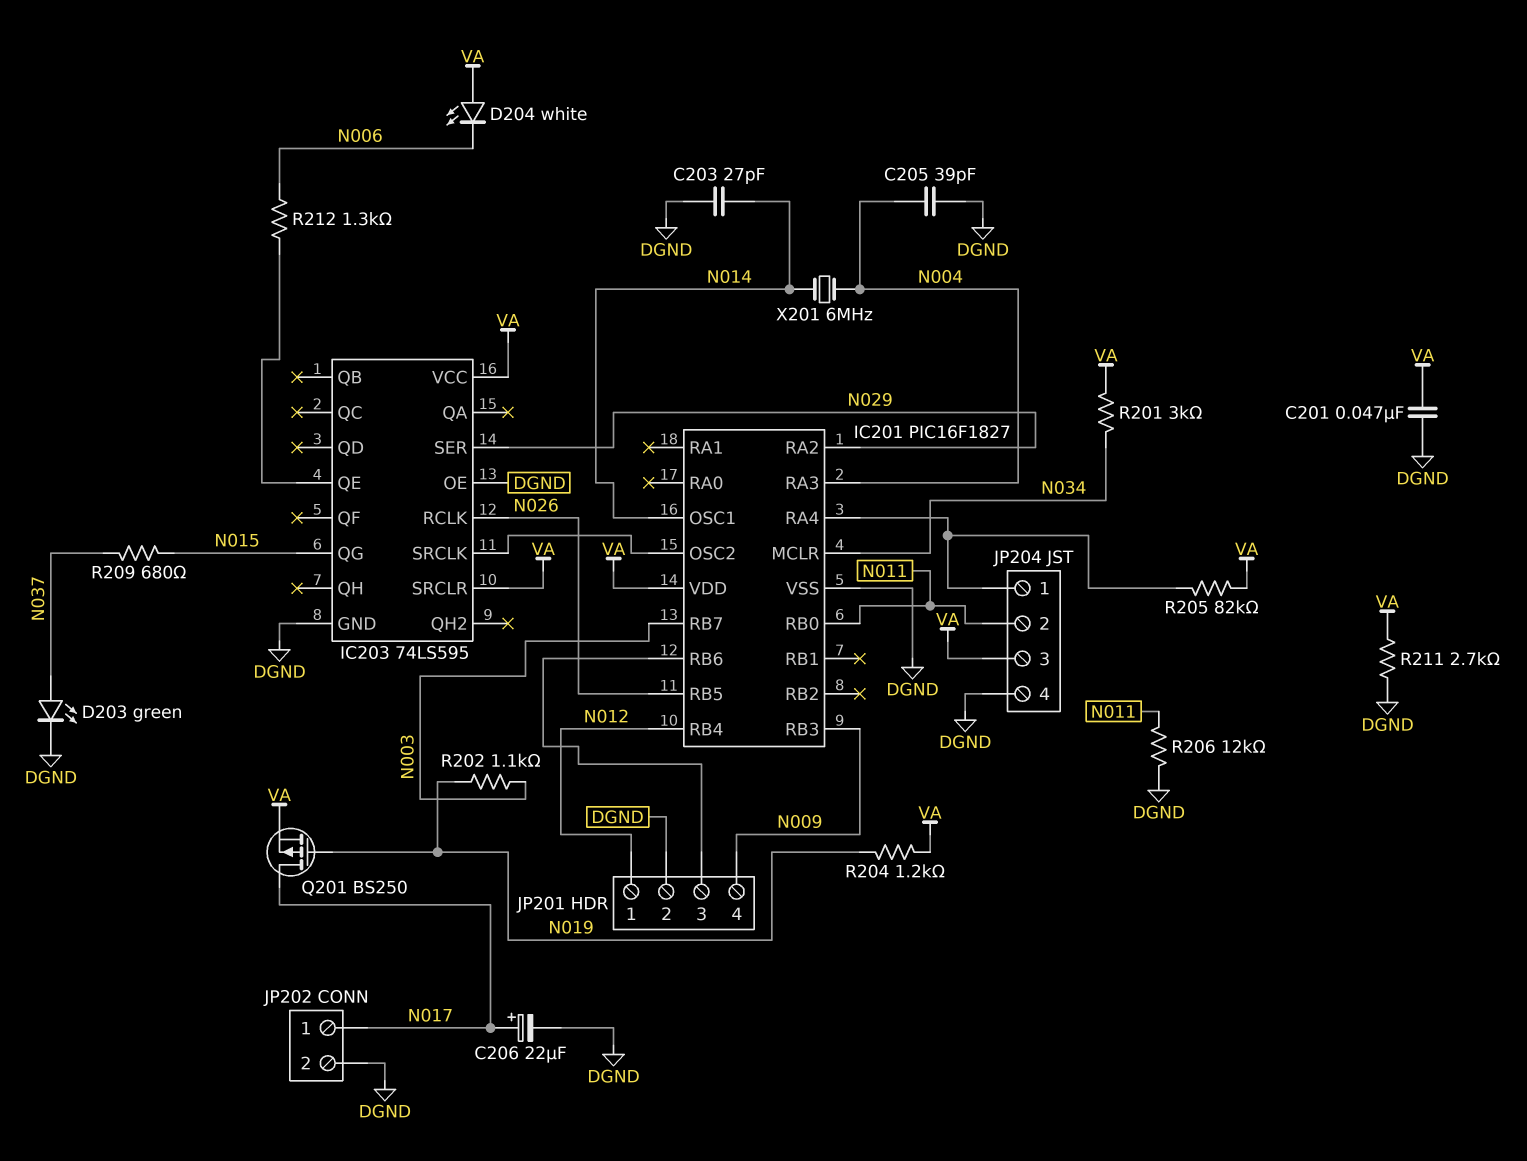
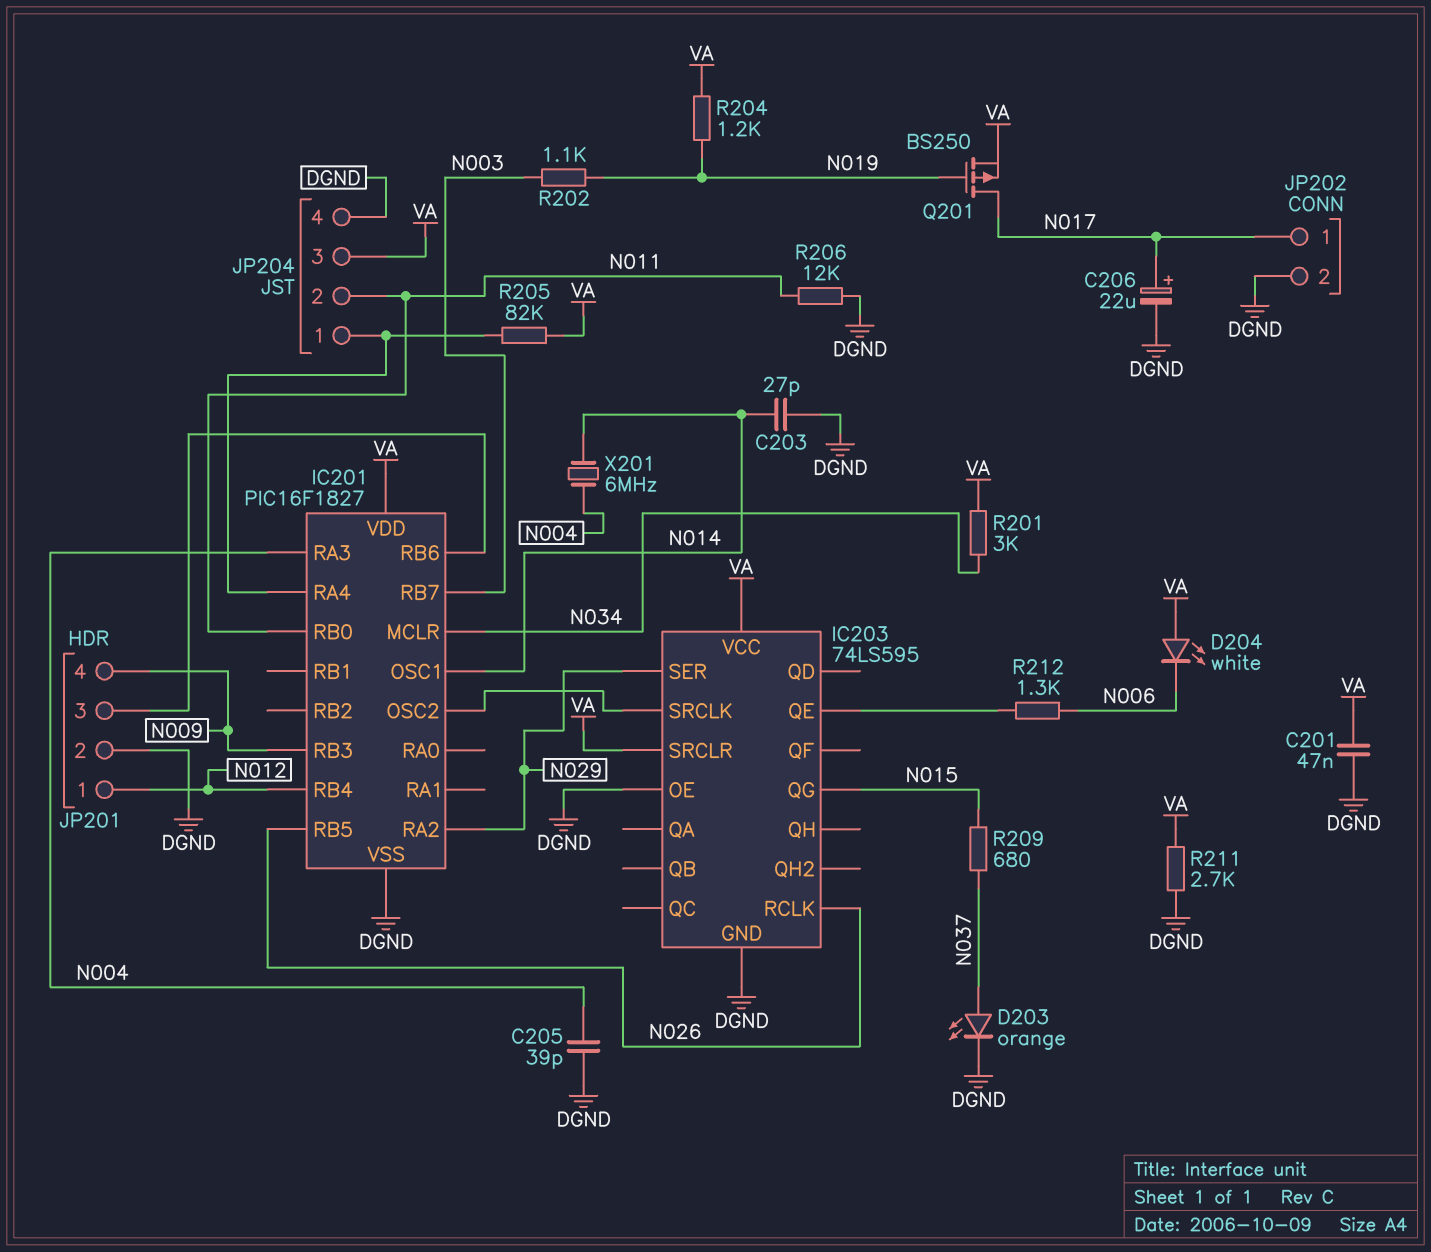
D203: LED green (A N037, K DGND) -> LED orange (A N037, K DGND)

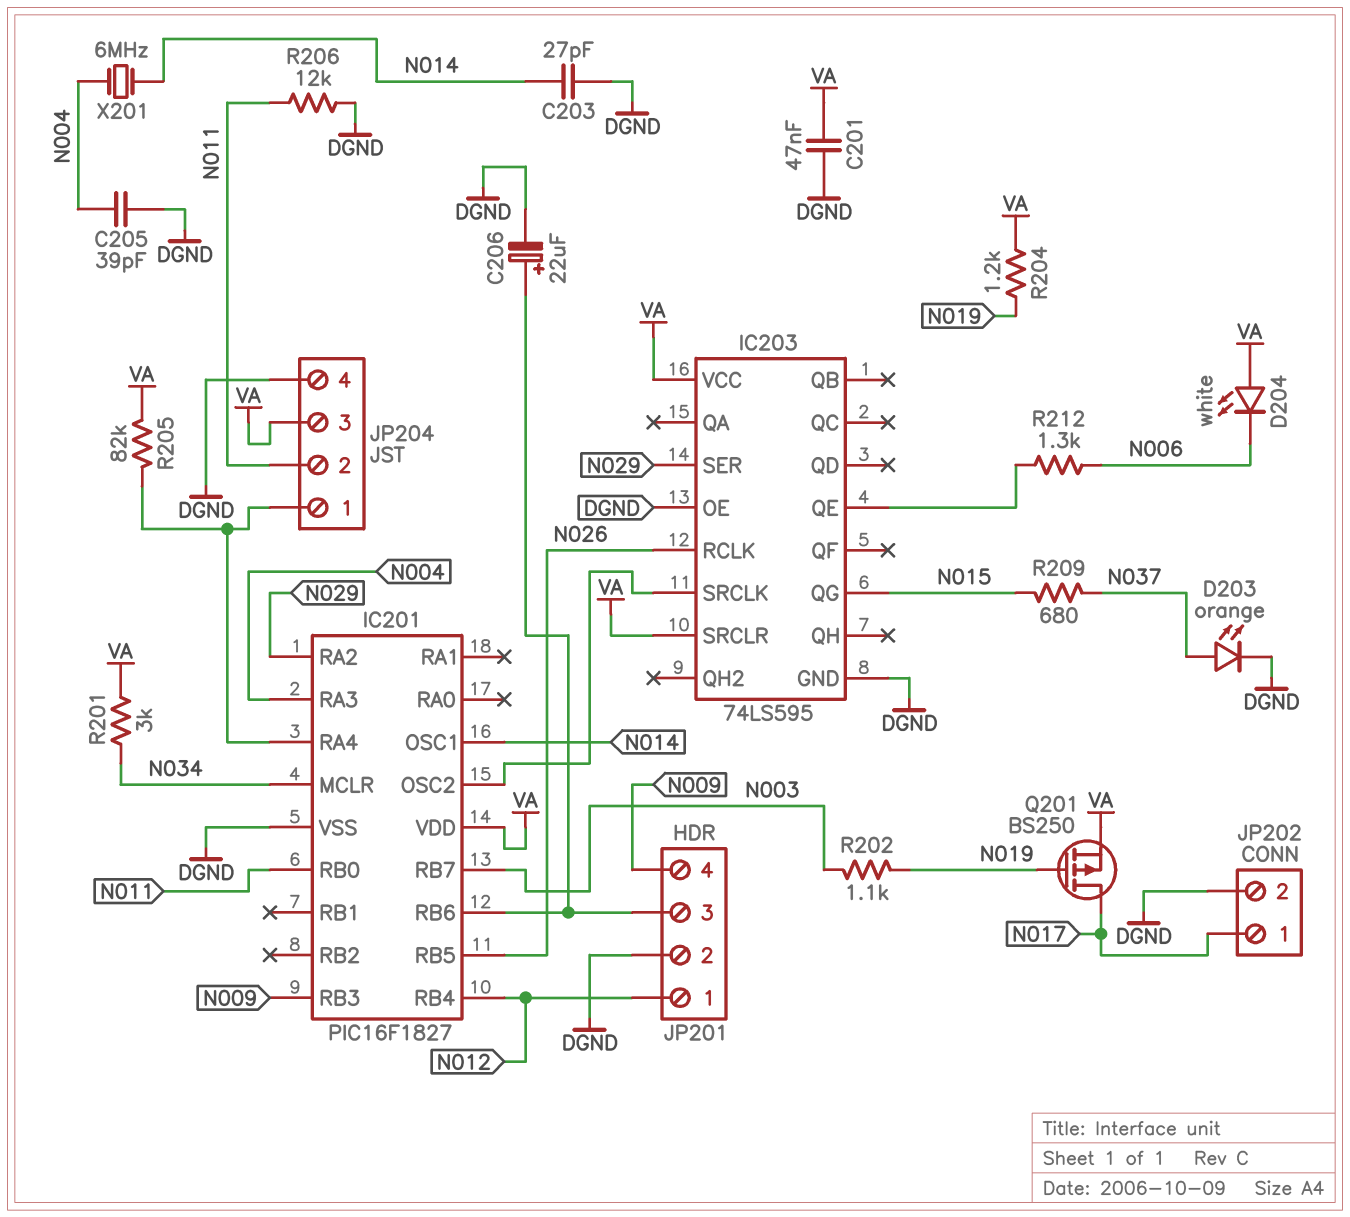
C206: 22uF (plus N017, minus DGND) -> 22uF (plus IC201/RB6, minus DGND)
R211: 2.7k (DGND, VA) -> none

